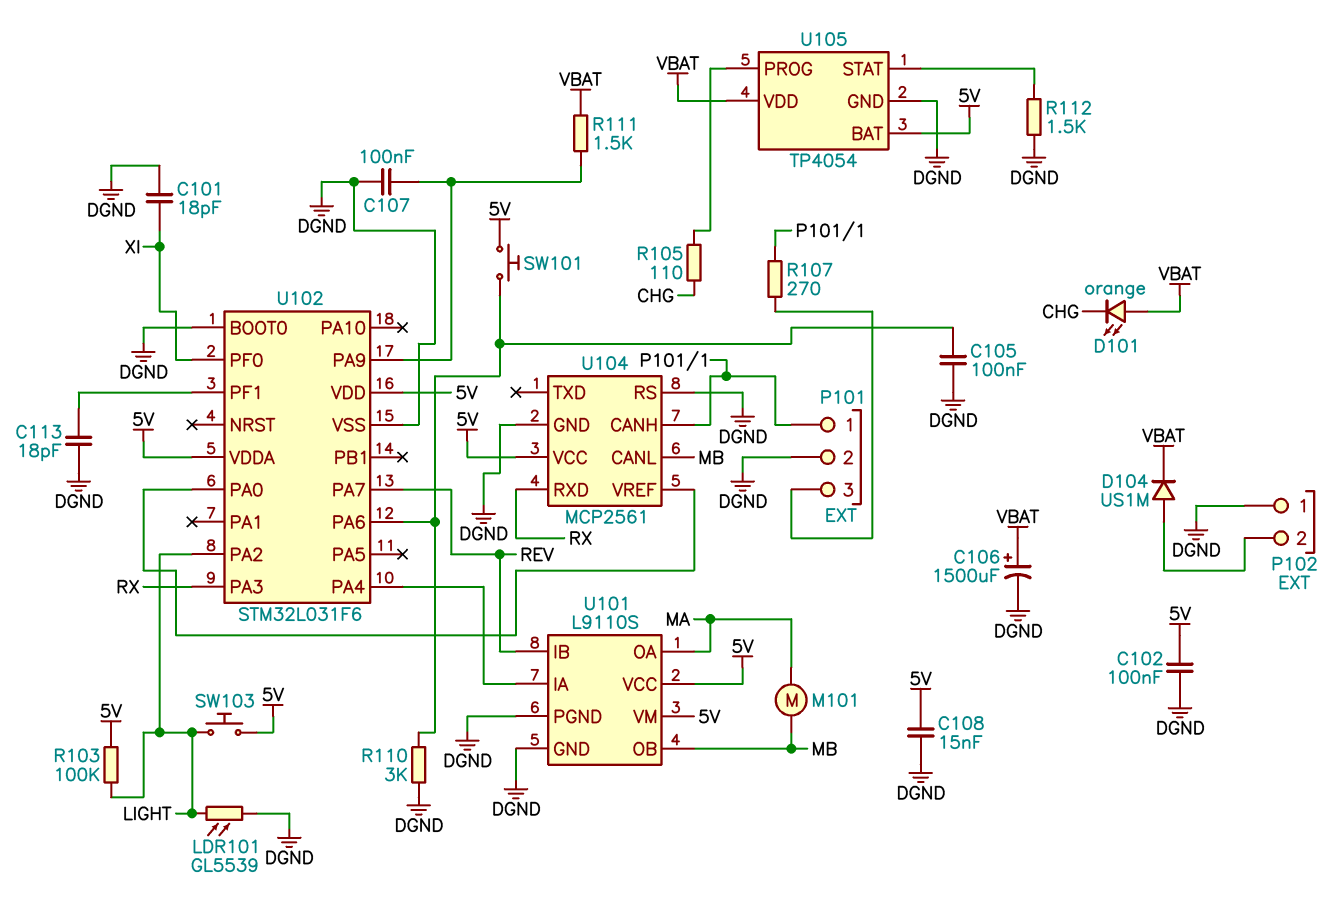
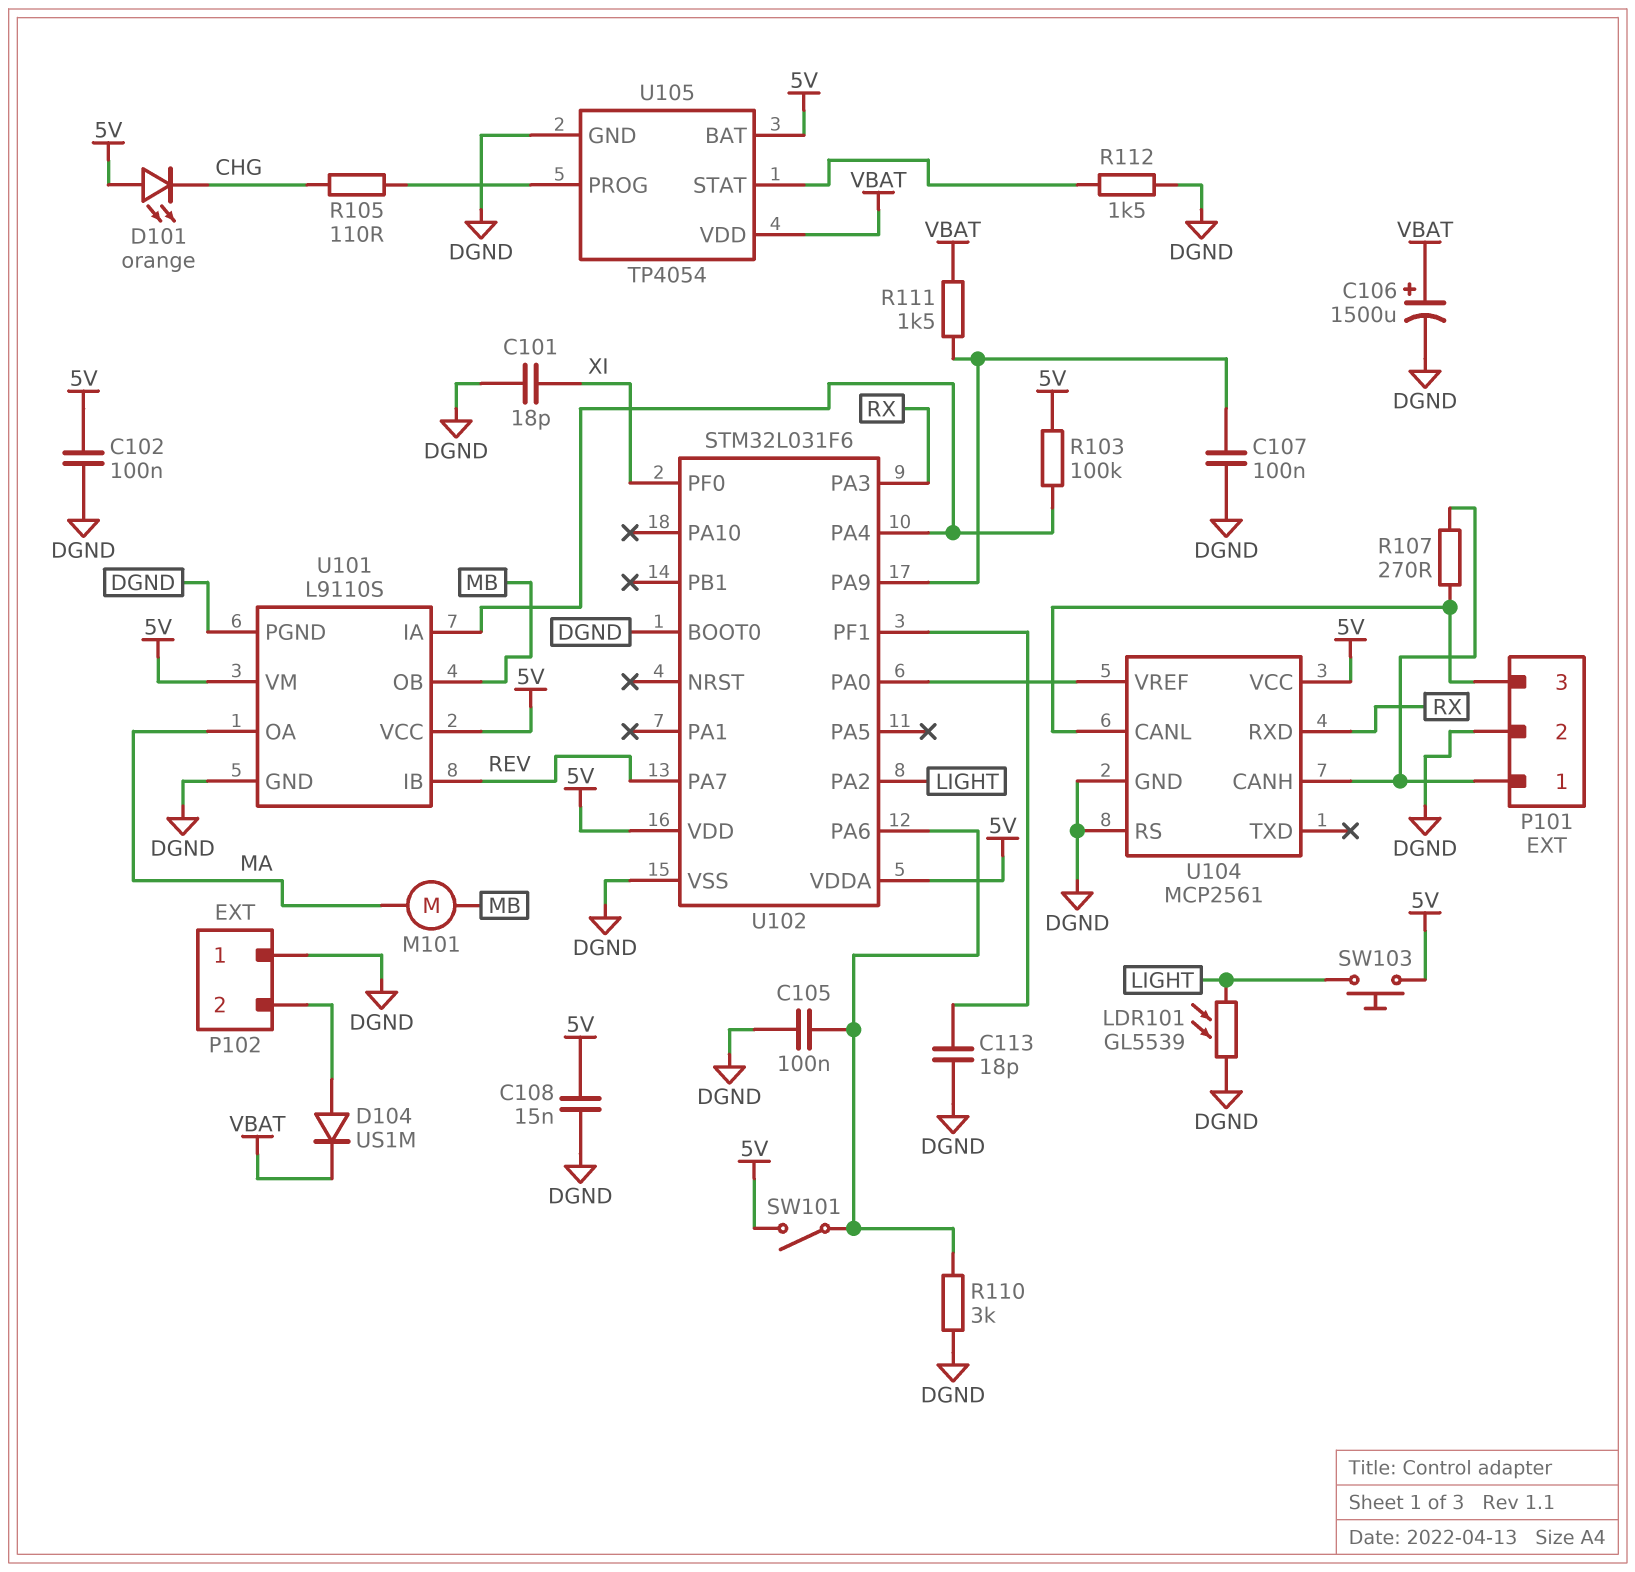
D101: LED orange (A VBAT, K CHG) -> LED orange (A 5V, K CHG)
R103: 100k (5V, LIGHT) -> 100k (5V, U101/IA)
SW101: button (5V, U102/PA6) -> switch (5V, U102/PA6)
U104 pin CANL: MB -> P101/3

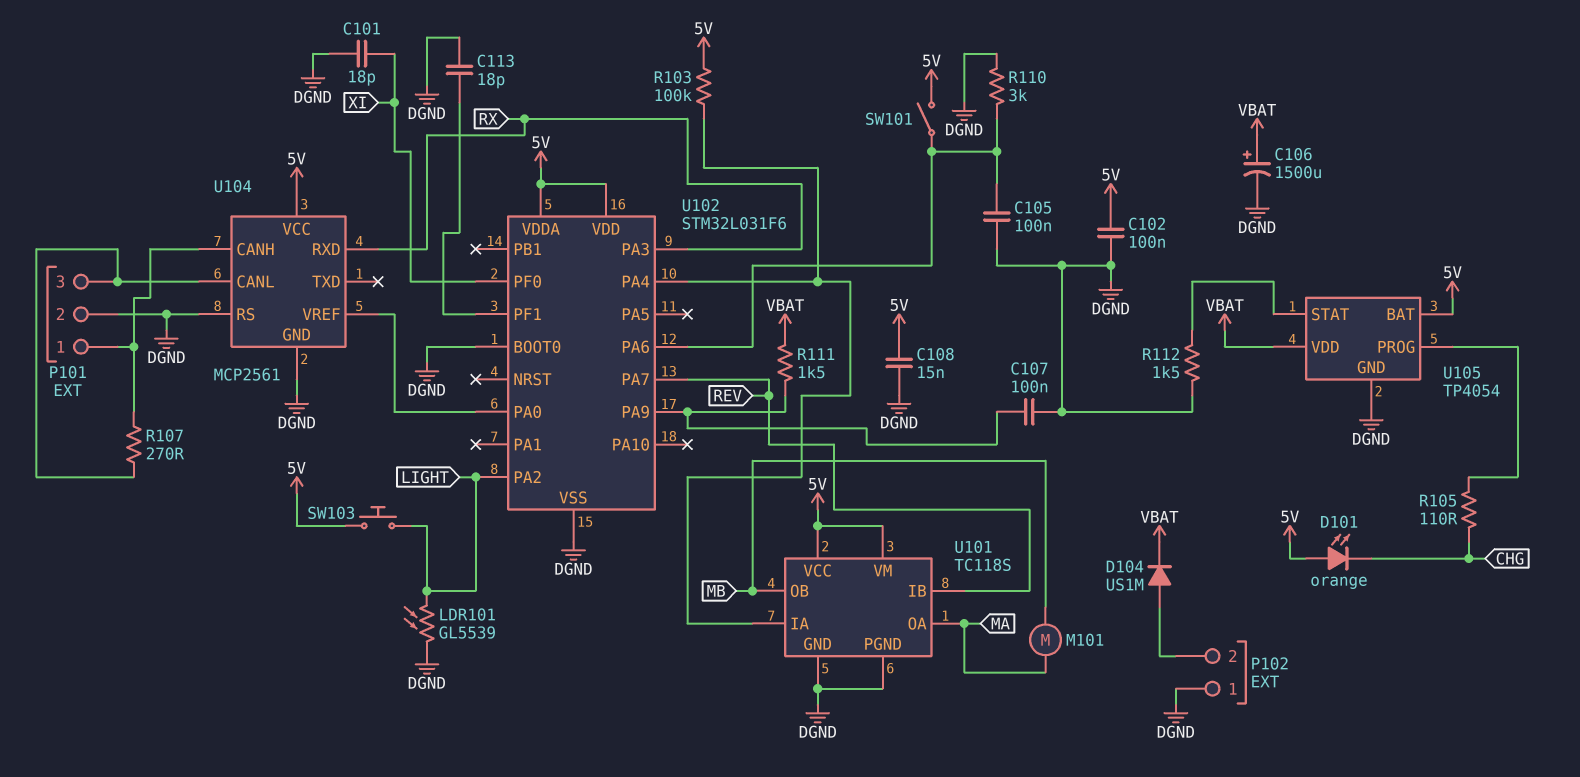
U101: L9110S -> TC118S

